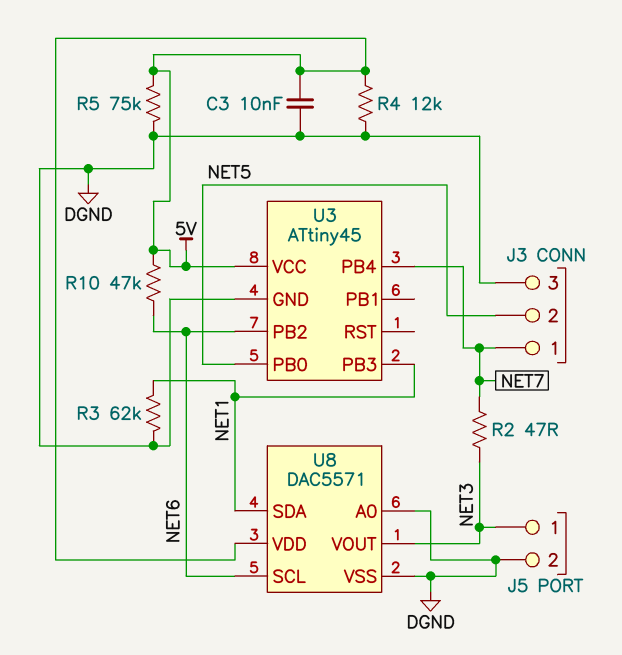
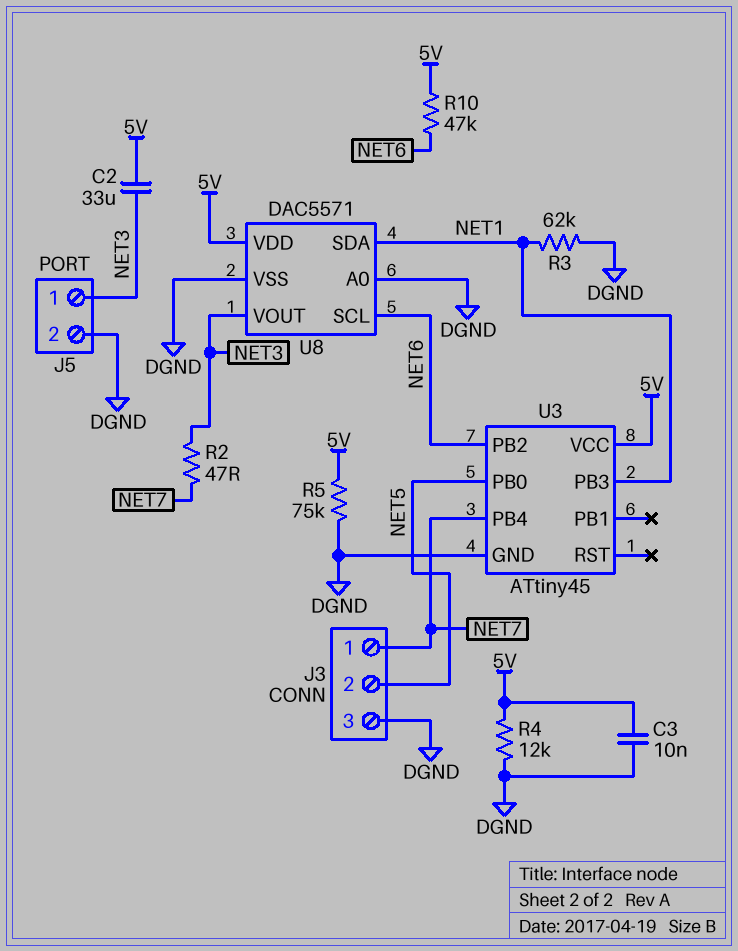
C2: none -> 33uF (5V, NET3)

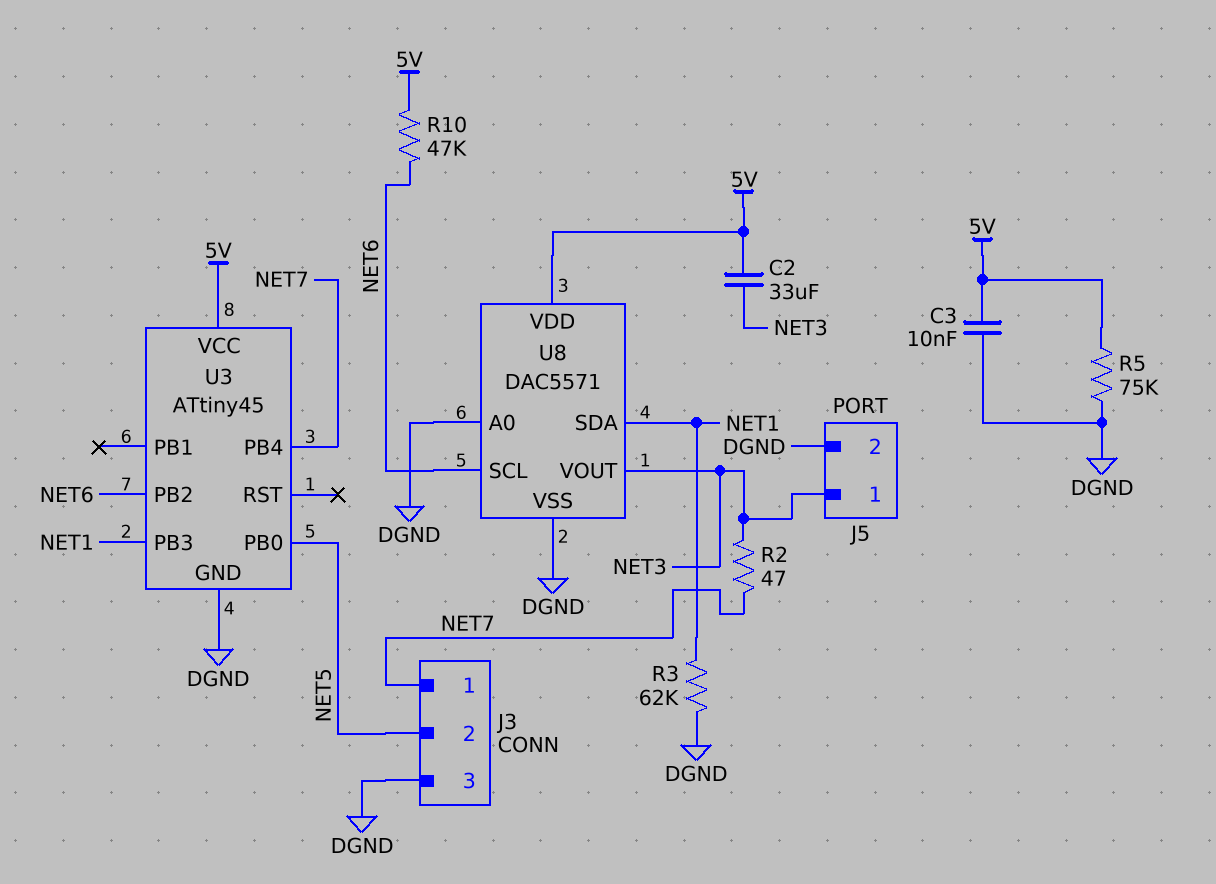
R4: 12k (5V, DGND) -> none

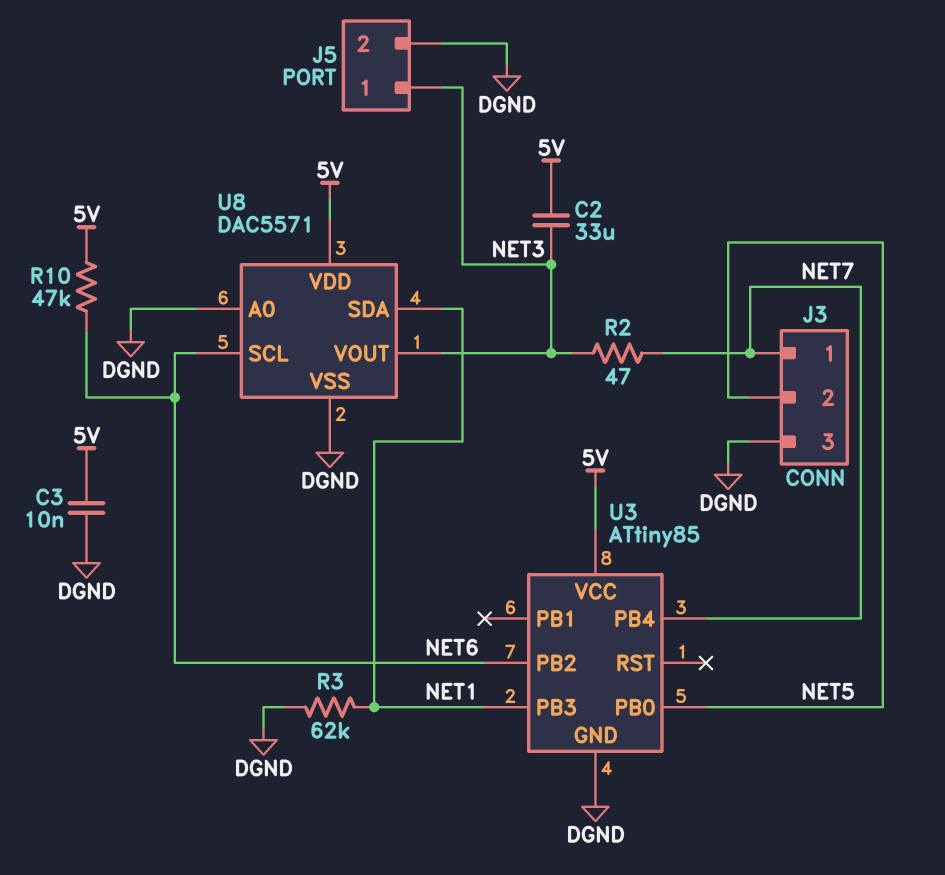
R5: 75k (5V, DGND) -> none
U3: ATtiny45 -> ATtiny85

